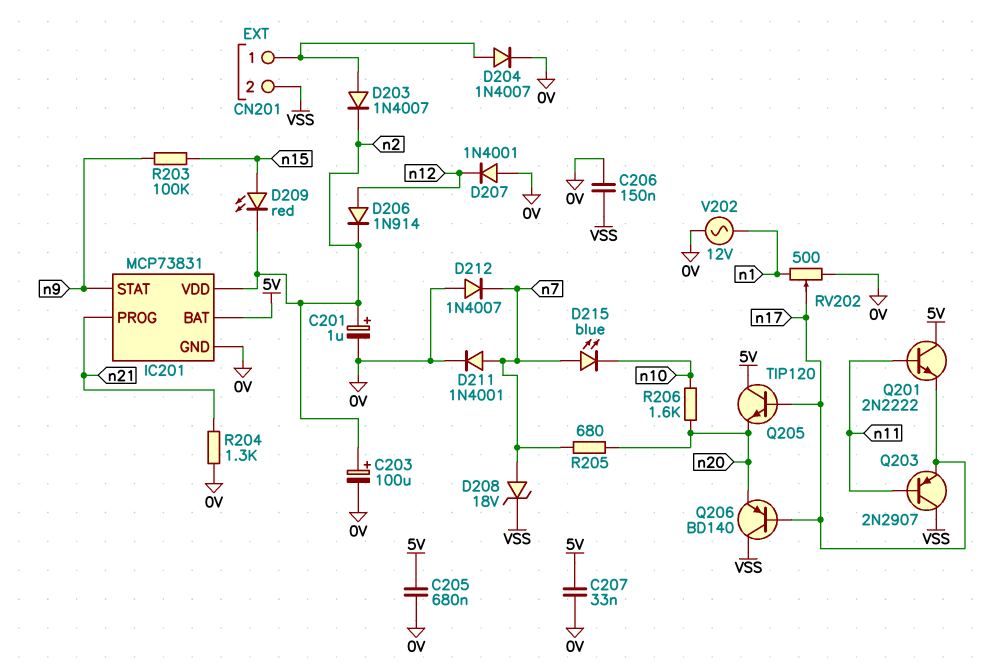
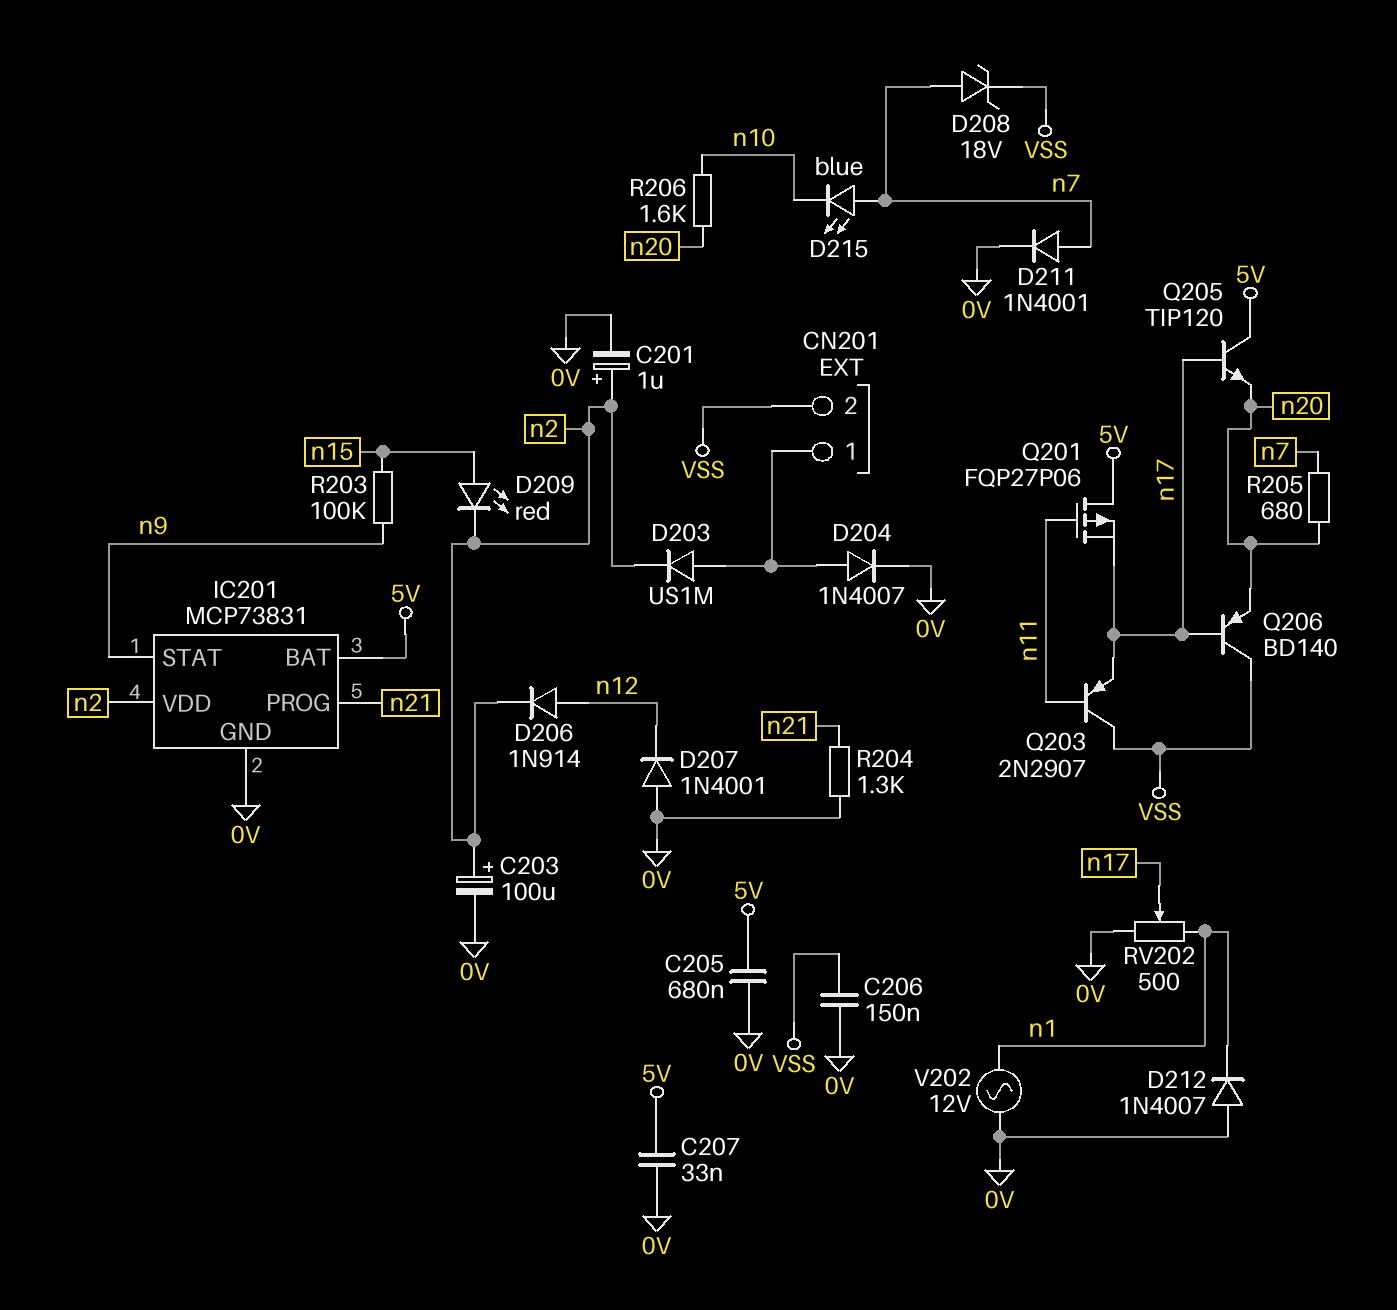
D203: diode 1N4007 (A CN201/1, K n2) -> diode US1M (A CN201/1, K n2)
D212: diode 1N4007 (A 0V, K n7) -> diode 1N4007 (A 0V, K n1)
Q201: NPN 2N2222 (B n11, C 5V, E n17) -> PMOS FQP27P06 (G n11, D 5V, S n17)

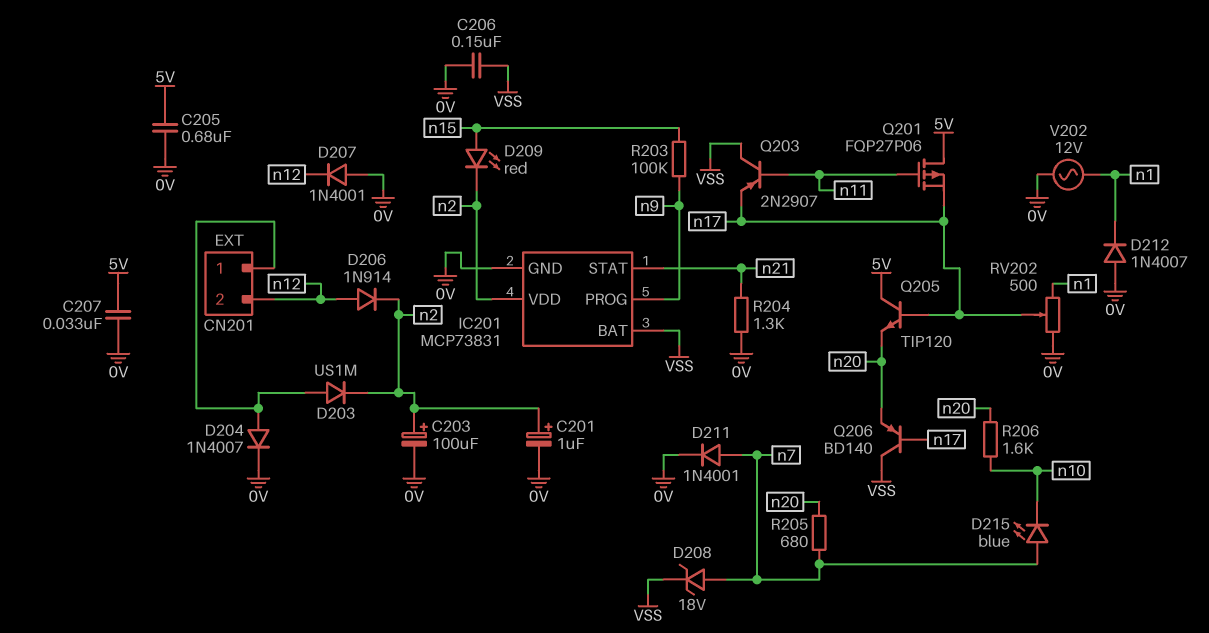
CN201 pin 2: VSS -> n12
IC201 pin BAT: 5V -> VSS
IC201 pin PROG: n21 -> n9
IC201 pin STAT: n9 -> n21

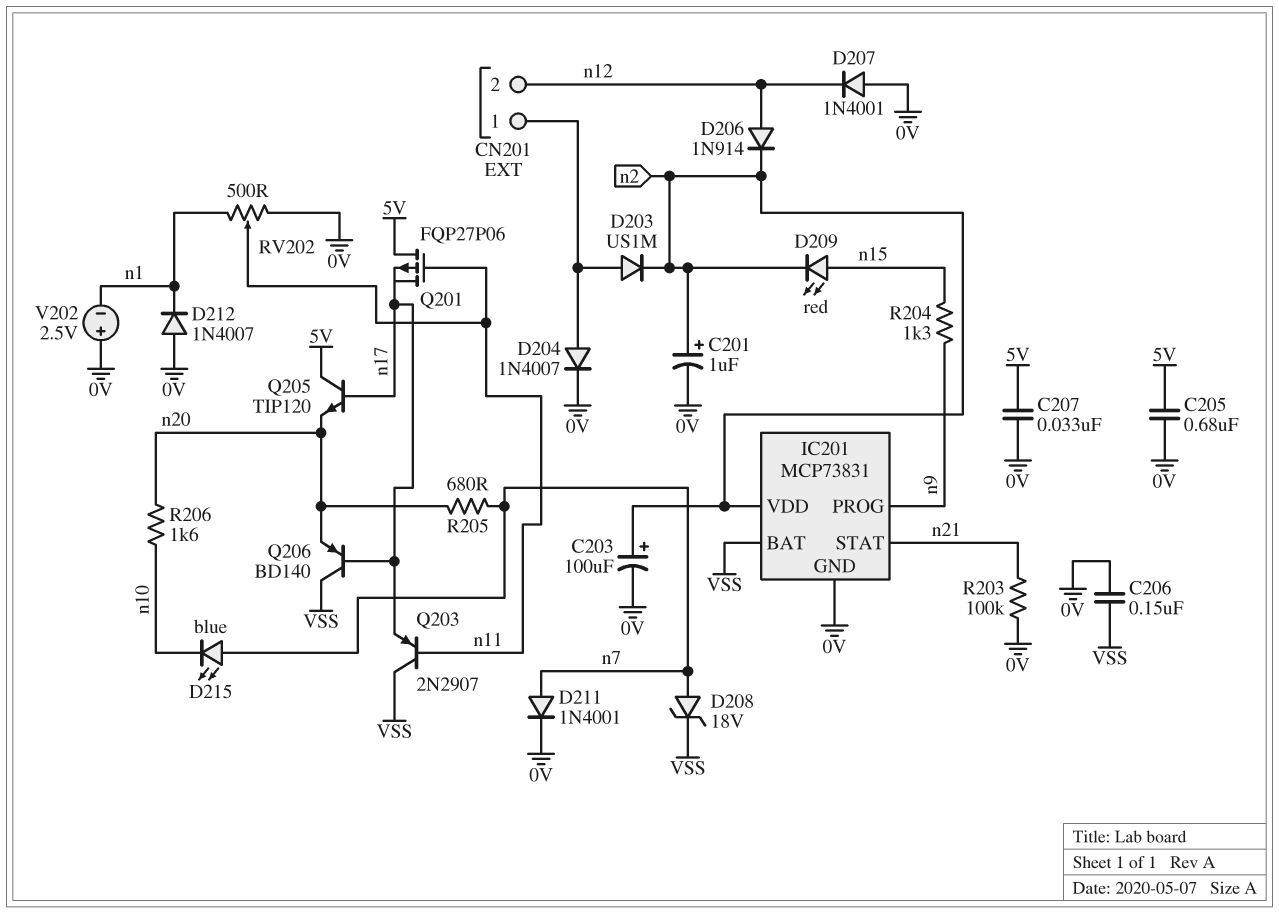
R203: 100k (n9, n15) -> 100k (0V, n21)
R204: 1.3k (0V, n21) -> 1.3k (n9, n15)
RV202: 500 (0V, n1, wiper n17) -> 500 (0V, n1, wiper n11)
V202: AC 12V (0V, n1) -> 2.5V (plus 0V, minus n1)

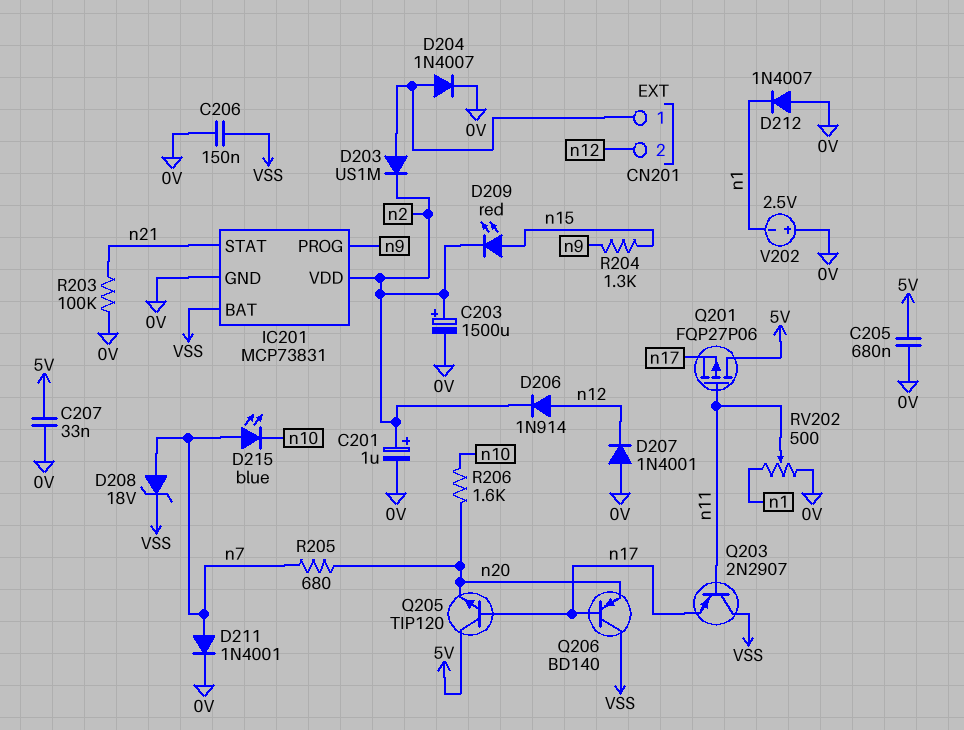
C203: 100uF (plus n2, minus 0V) -> 1500uF (plus n2, minus 0V)

